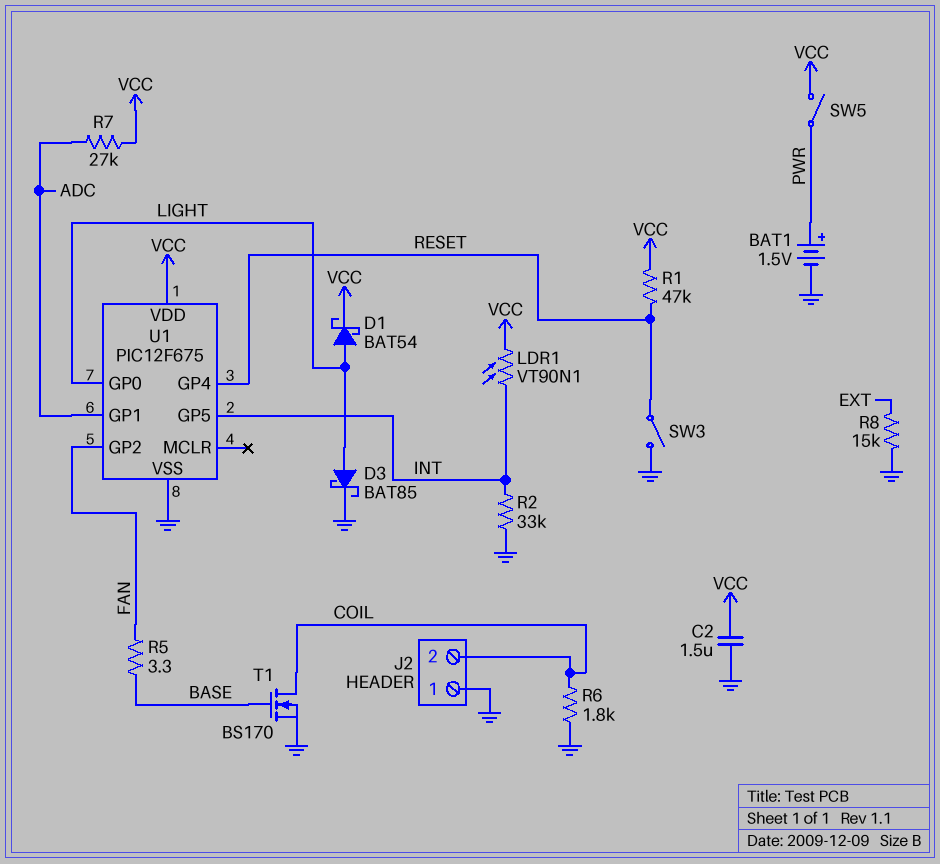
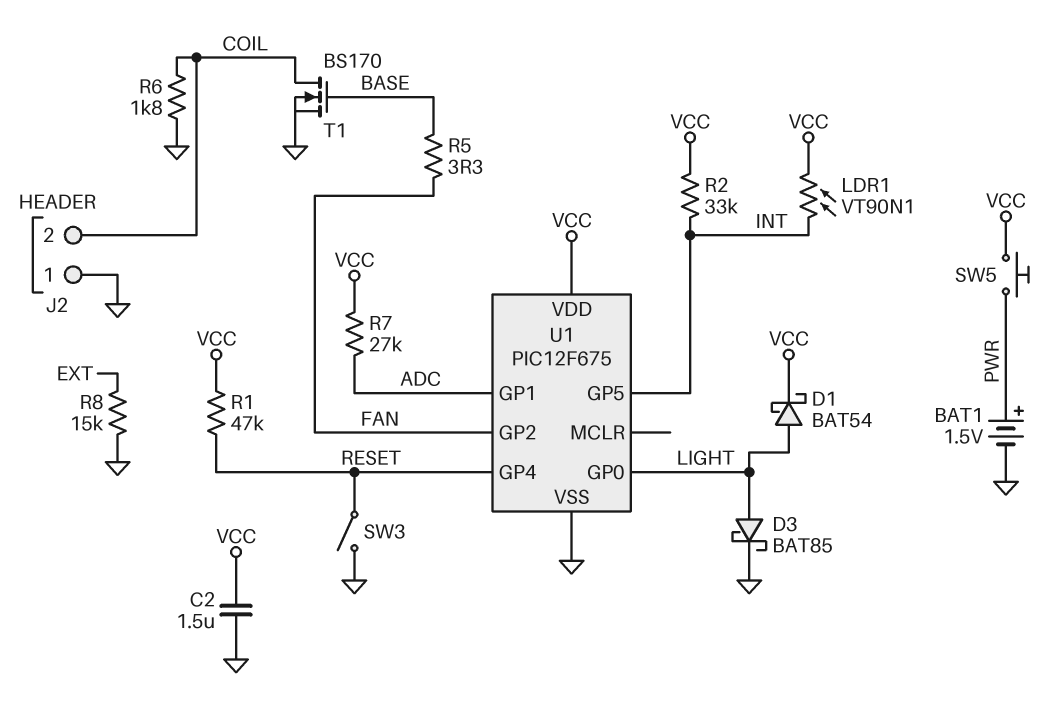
R2: 33k (GND, INT) -> 33k (INT, VCC)
SW5: switch (PWR, VCC) -> button (PWR, VCC)

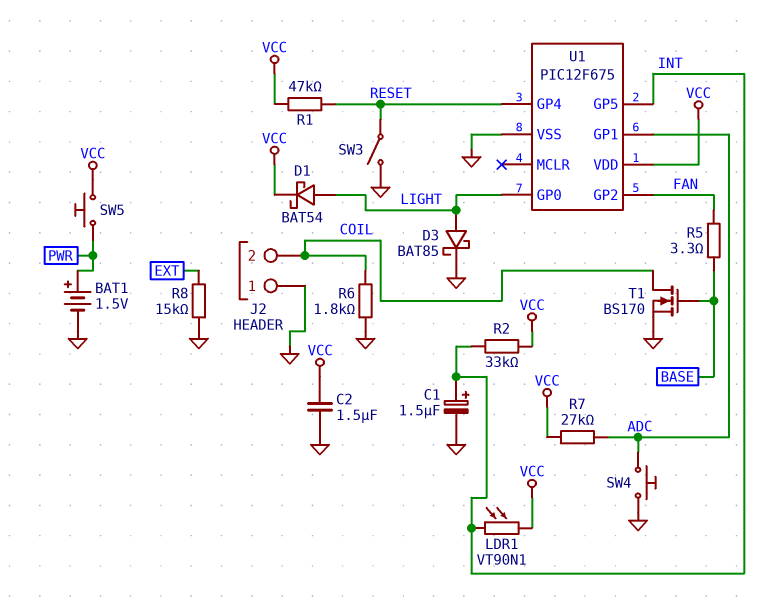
C1: none -> 1.5uF (plus INT, minus GND)
SW4: none -> button (ADC, GND)

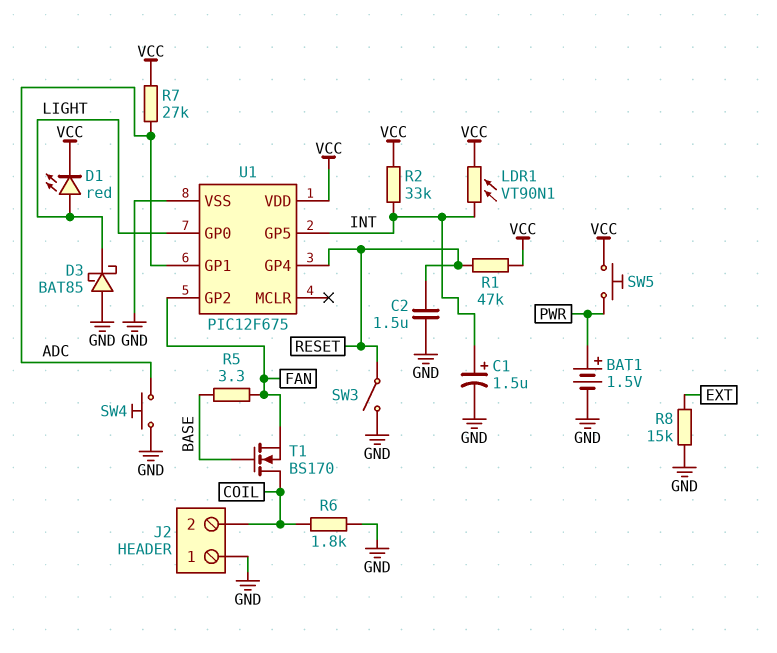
C2: 1.5uF (GND, VCC) -> 1.5uF (GND, RESET)
D1: schottky BAT54 (A LIGHT, K VCC) -> LED red (A LIGHT, K VCC)
D3: schottky BAT85 (A LIGHT, K GND) -> schottky BAT85 (A GND, K LIGHT)
T1: NMOS BS170 (G BASE, D COIL, S GND) -> NMOS BS170 (G BASE, D COIL, S FAN)

